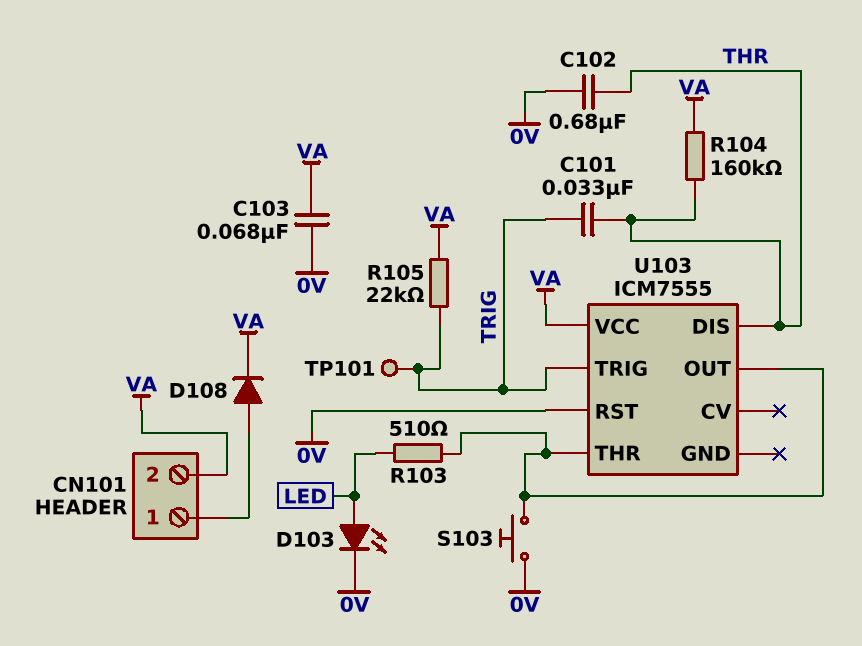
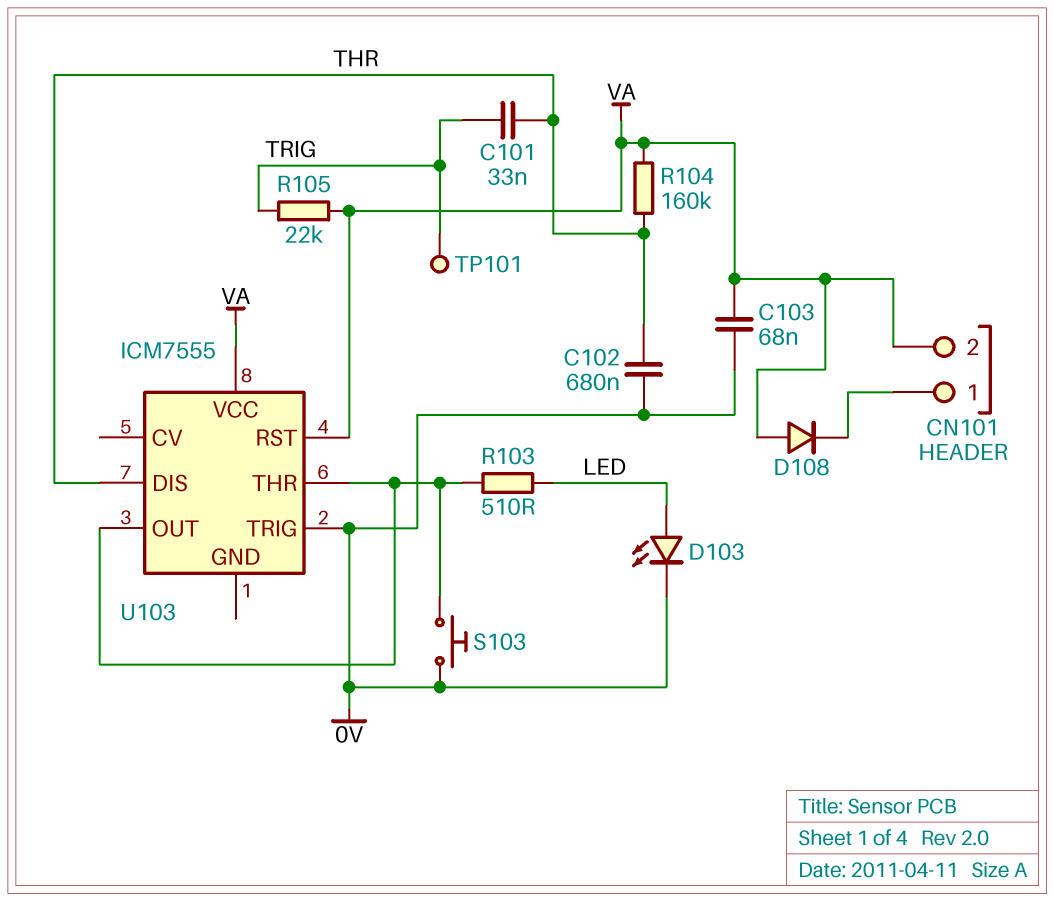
D108: diode (A CN101/1, K VA) -> diode (A VA, K CN101/1)
U103 pin RST: 0V -> VA
U103 pin TRIG: TRIG -> 0V

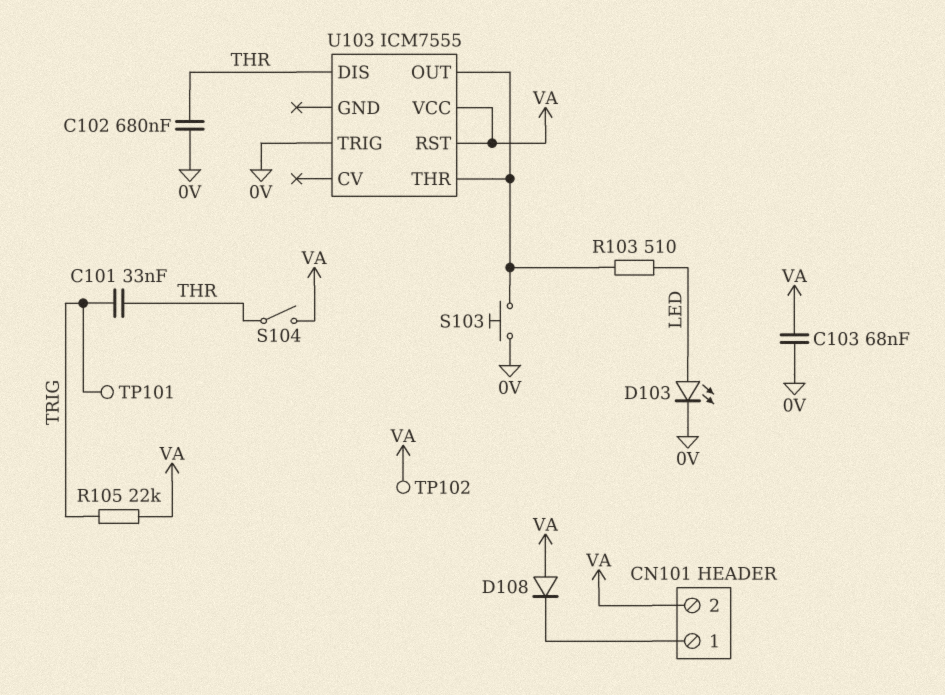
R104: 160k (THR, VA) -> none
S104: none -> switch (THR, VA)
TP102: none -> test point (VA)

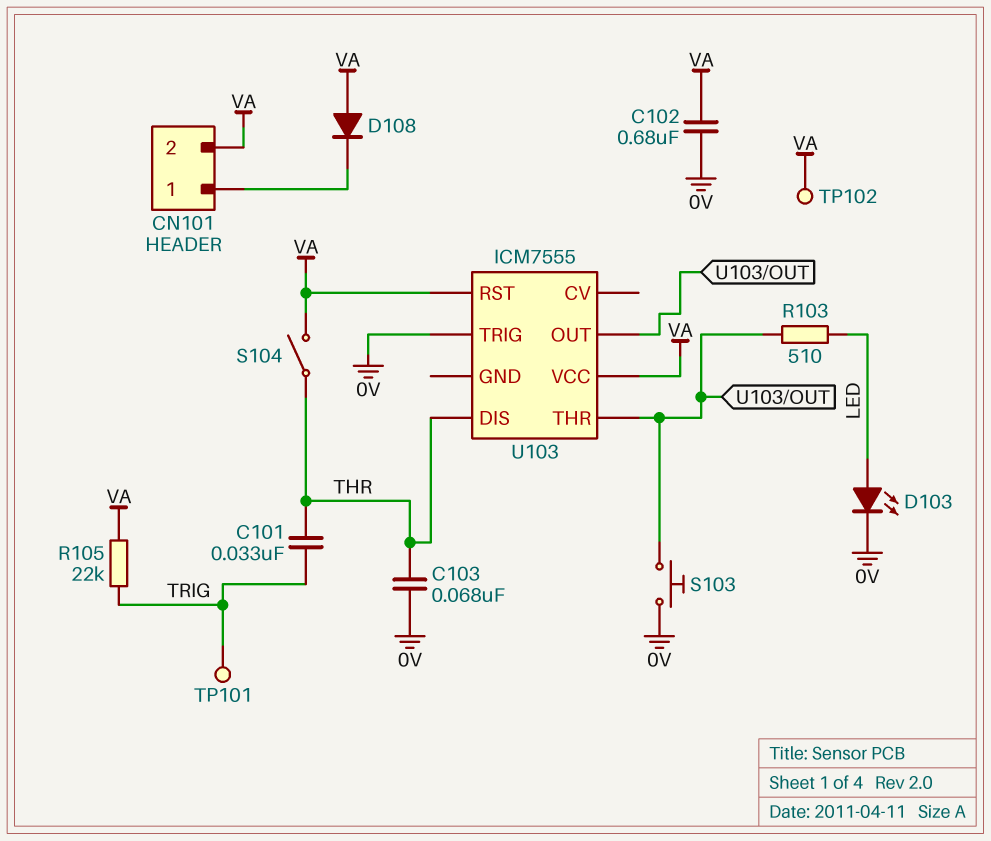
C102: 680nF (0V, THR) -> 680nF (0V, VA)
C103: 68nF (0V, VA) -> 68nF (0V, THR)

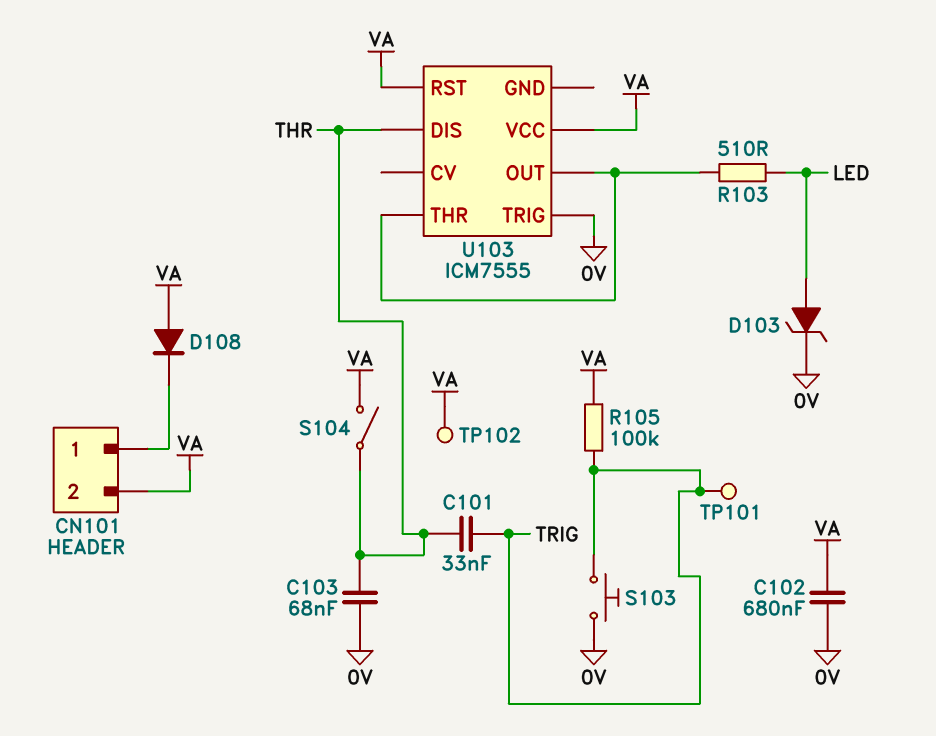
D103: LED (A LED, K 0V) -> zener (A LED, K 0V)
R105: 22k (TRIG, VA) -> 100k (TRIG, VA)
S103: button (0V, U103/OUT) -> button (0V, TRIG)

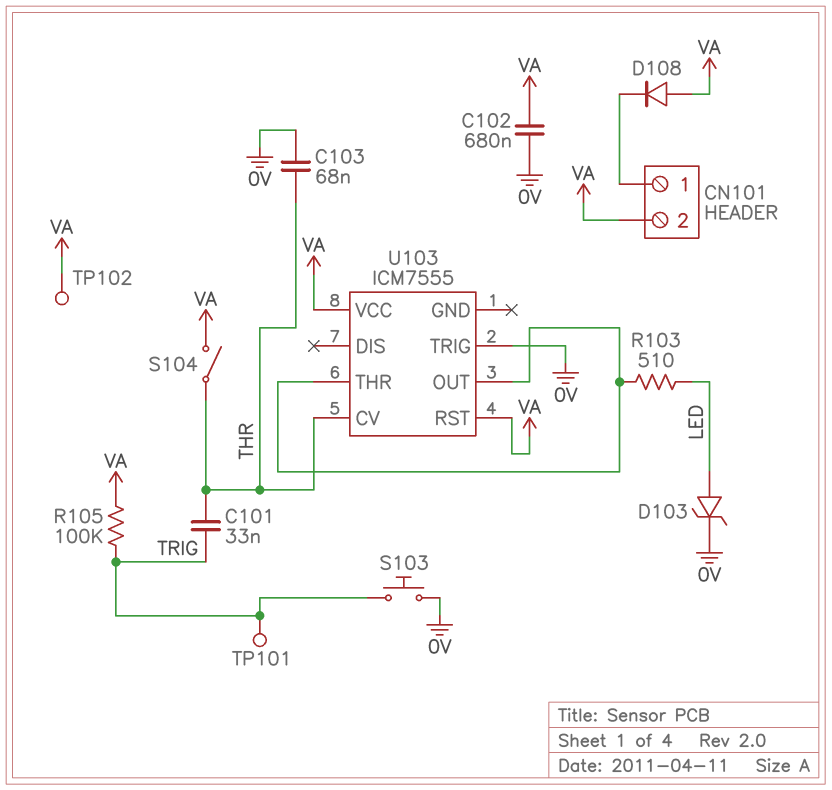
U103 pin CV: none -> THR
U103 pin DIS: THR -> none

